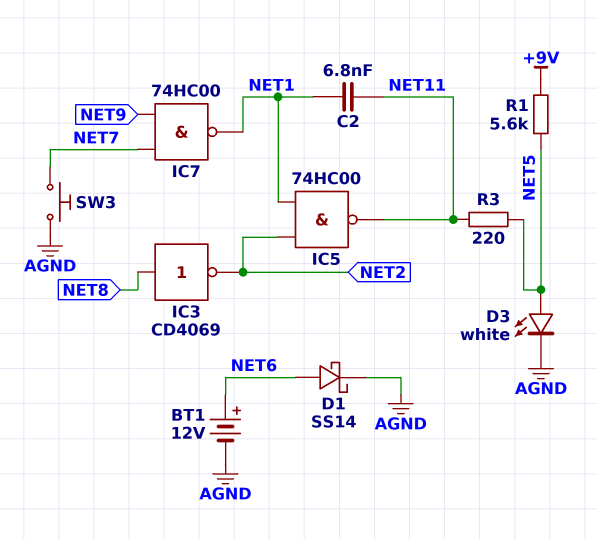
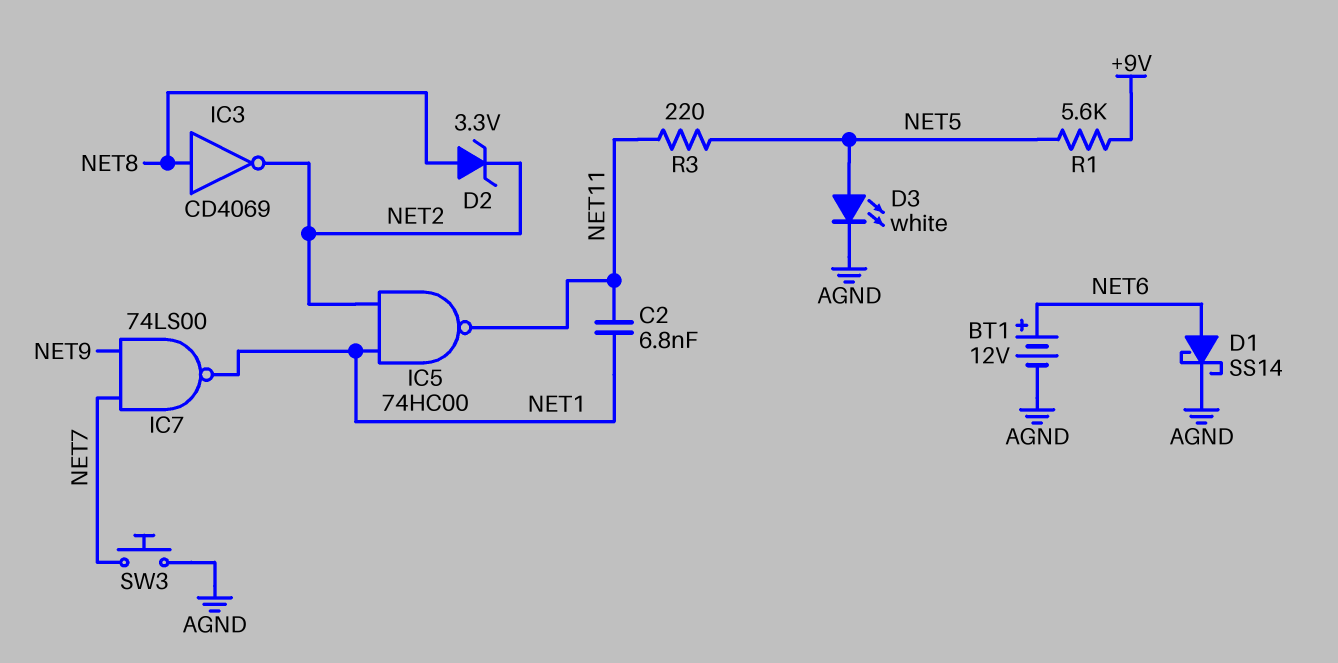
D2: none -> zener 3.3V (A NET8, K NET2)
IC7: NAND 74HC00 (in NET7, in NET9, out NET1) -> NAND 74LS00 (in NET7, in NET9, out NET1)

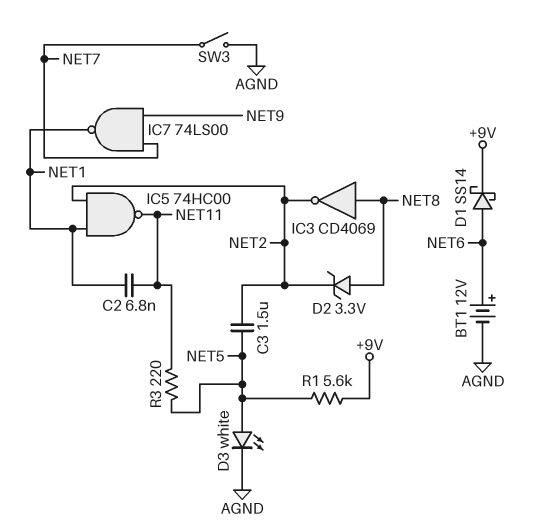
C3: none -> 1.5uF (NET2, NET5)
D1: schottky SS14 (A NET6, K AGND) -> schottky SS14 (A NET6, K +9V)
SW3: button (AGND, NET7) -> switch (AGND, NET7)

